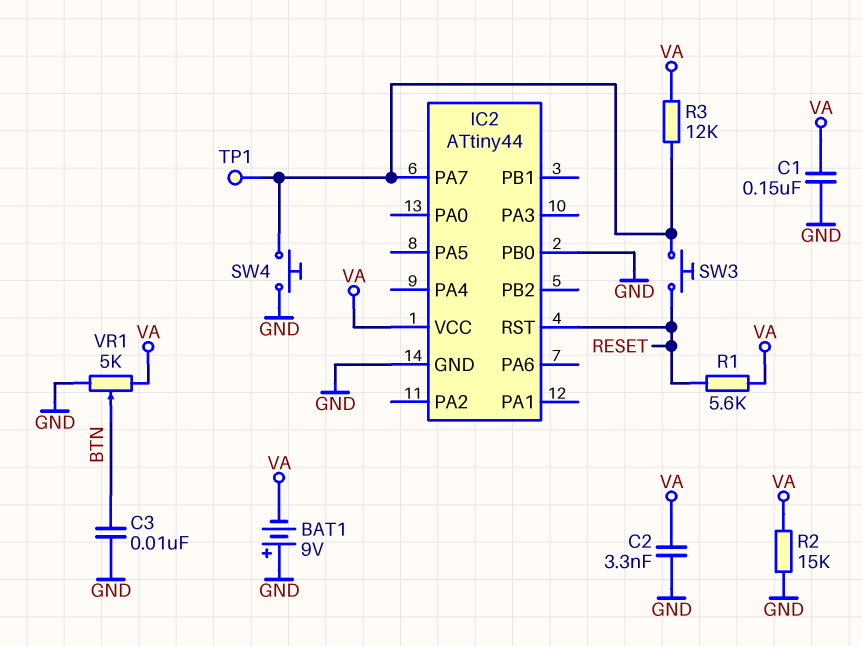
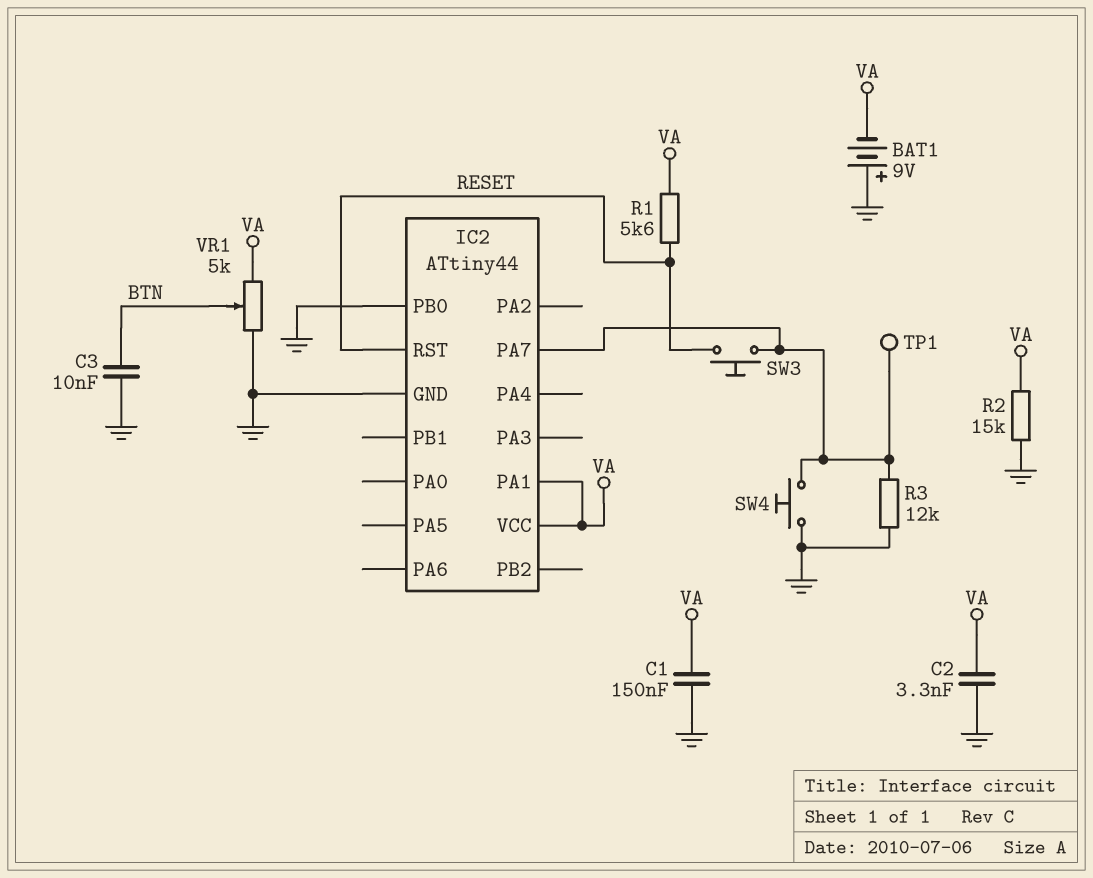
IC2 pin PA1: none -> VA
R3: 12k (IC2/PA7, VA) -> 12k (GND, IC2/PA7)

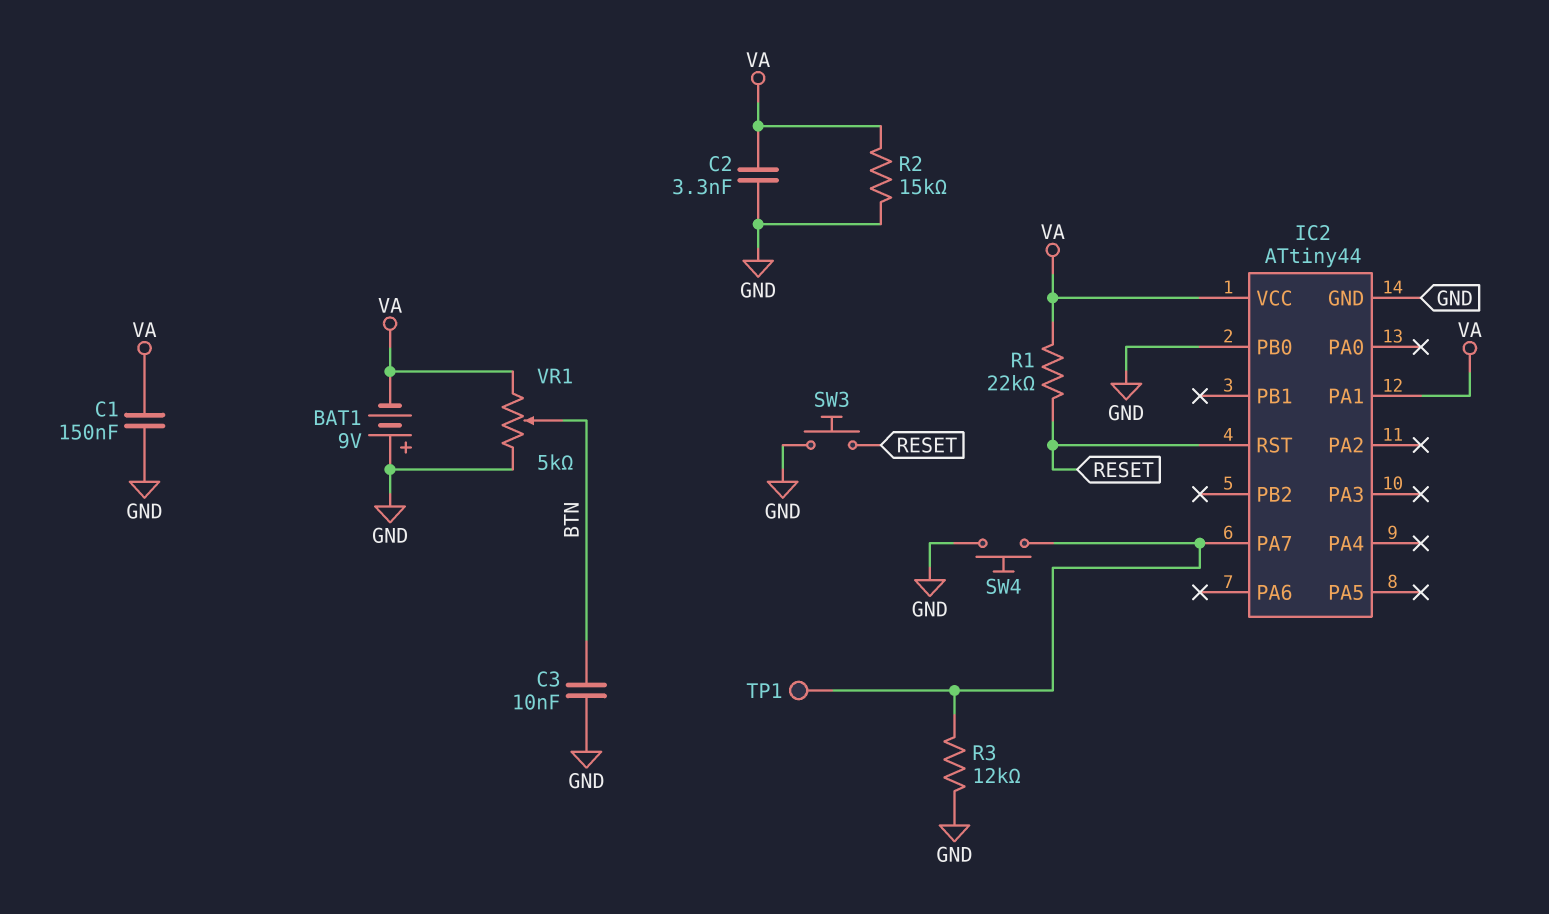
R1: 5.6k (RESET, VA) -> 22k (RESET, VA)
SW3: button (IC2/PA7, RESET) -> button (GND, RESET)

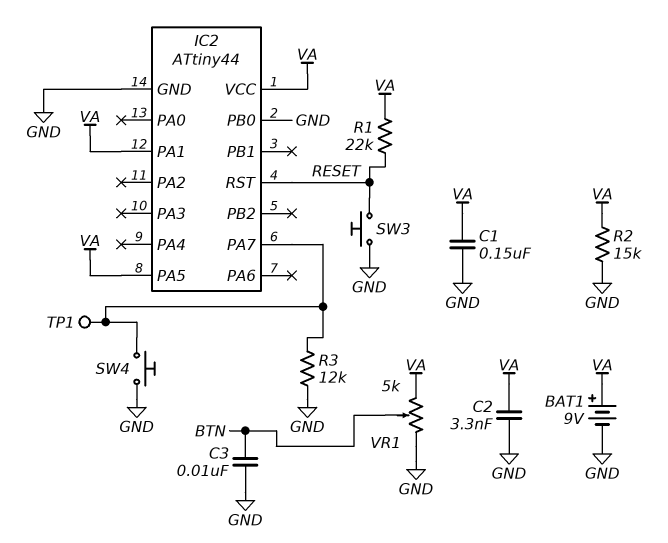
BAT1: 9V (plus GND, minus VA) -> 9V (plus VA, minus GND)
IC2 pin PA5: none -> VA

